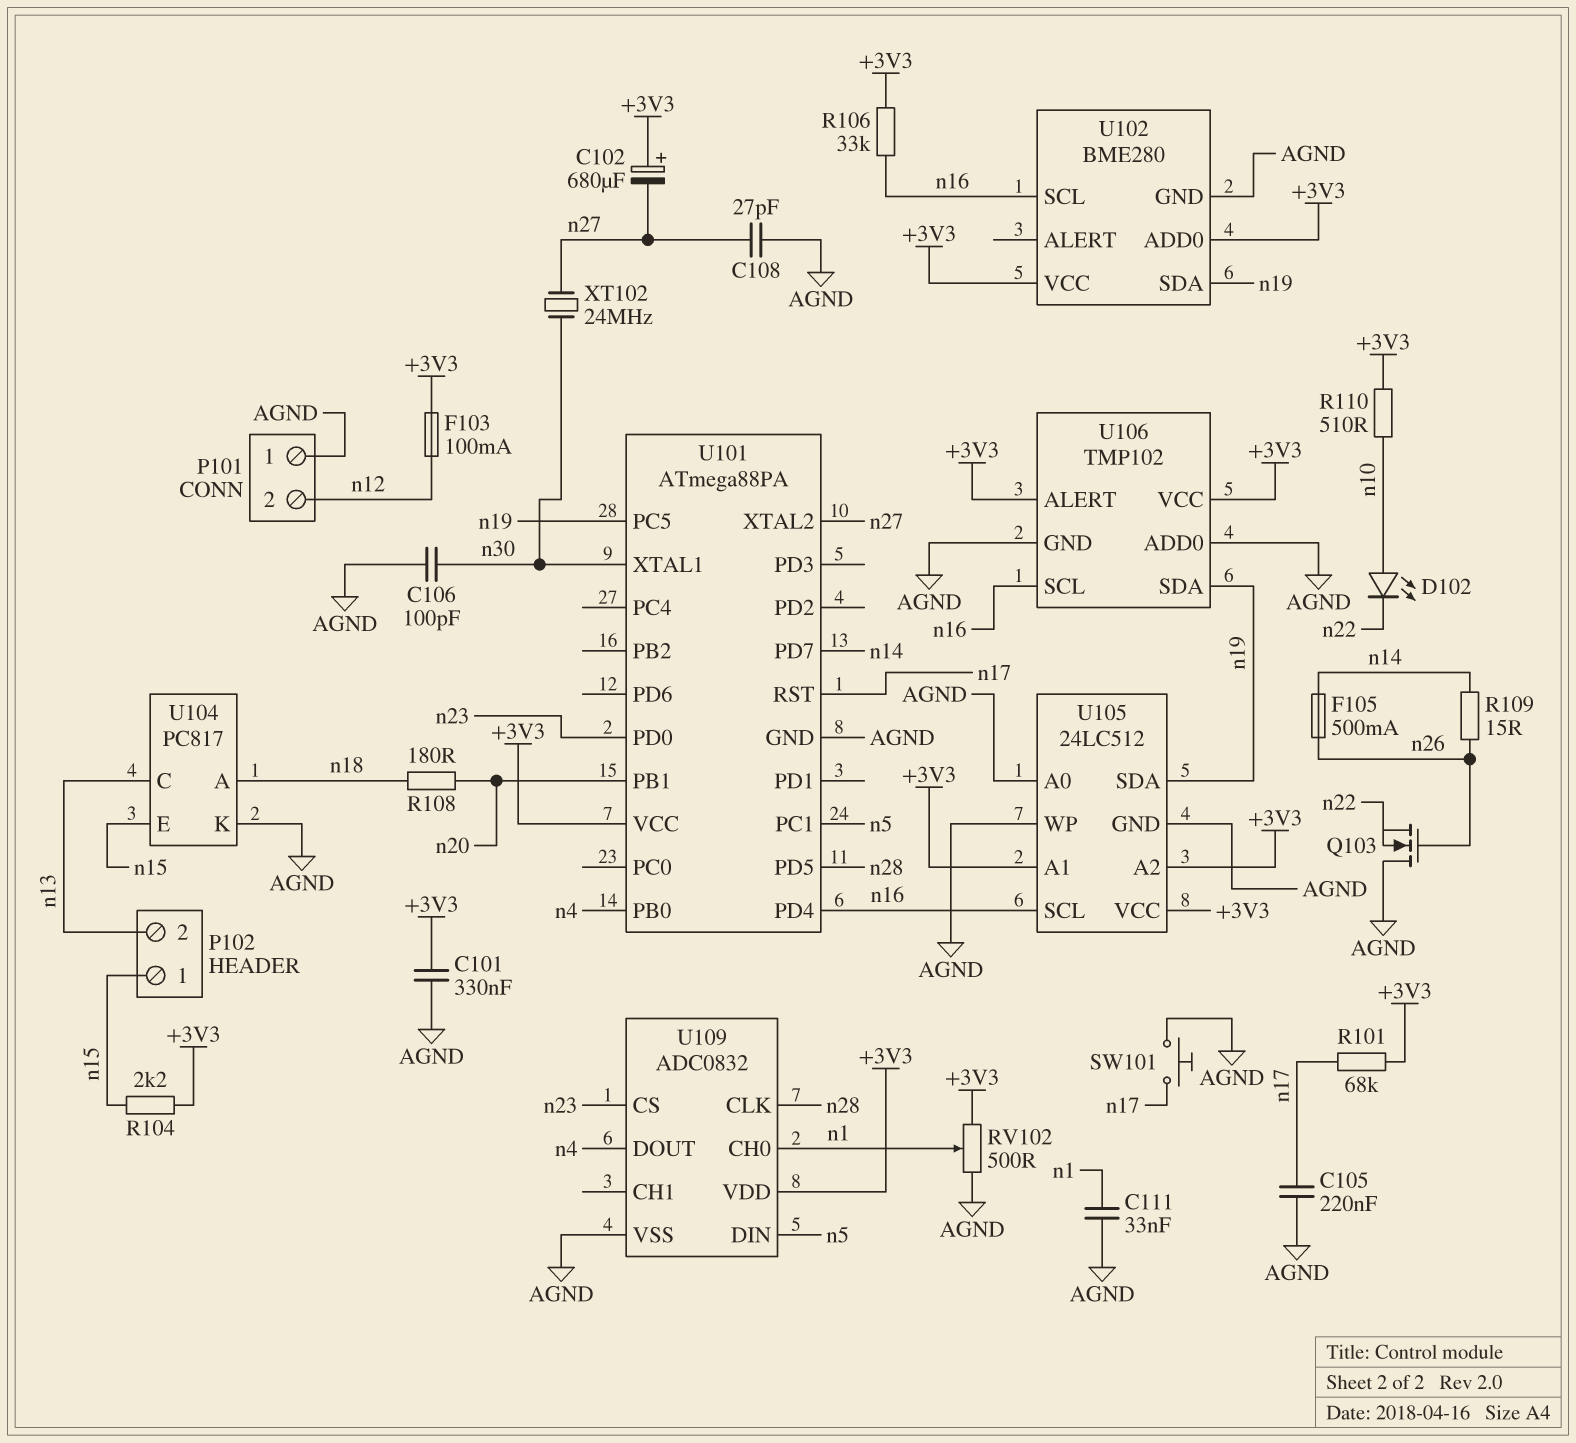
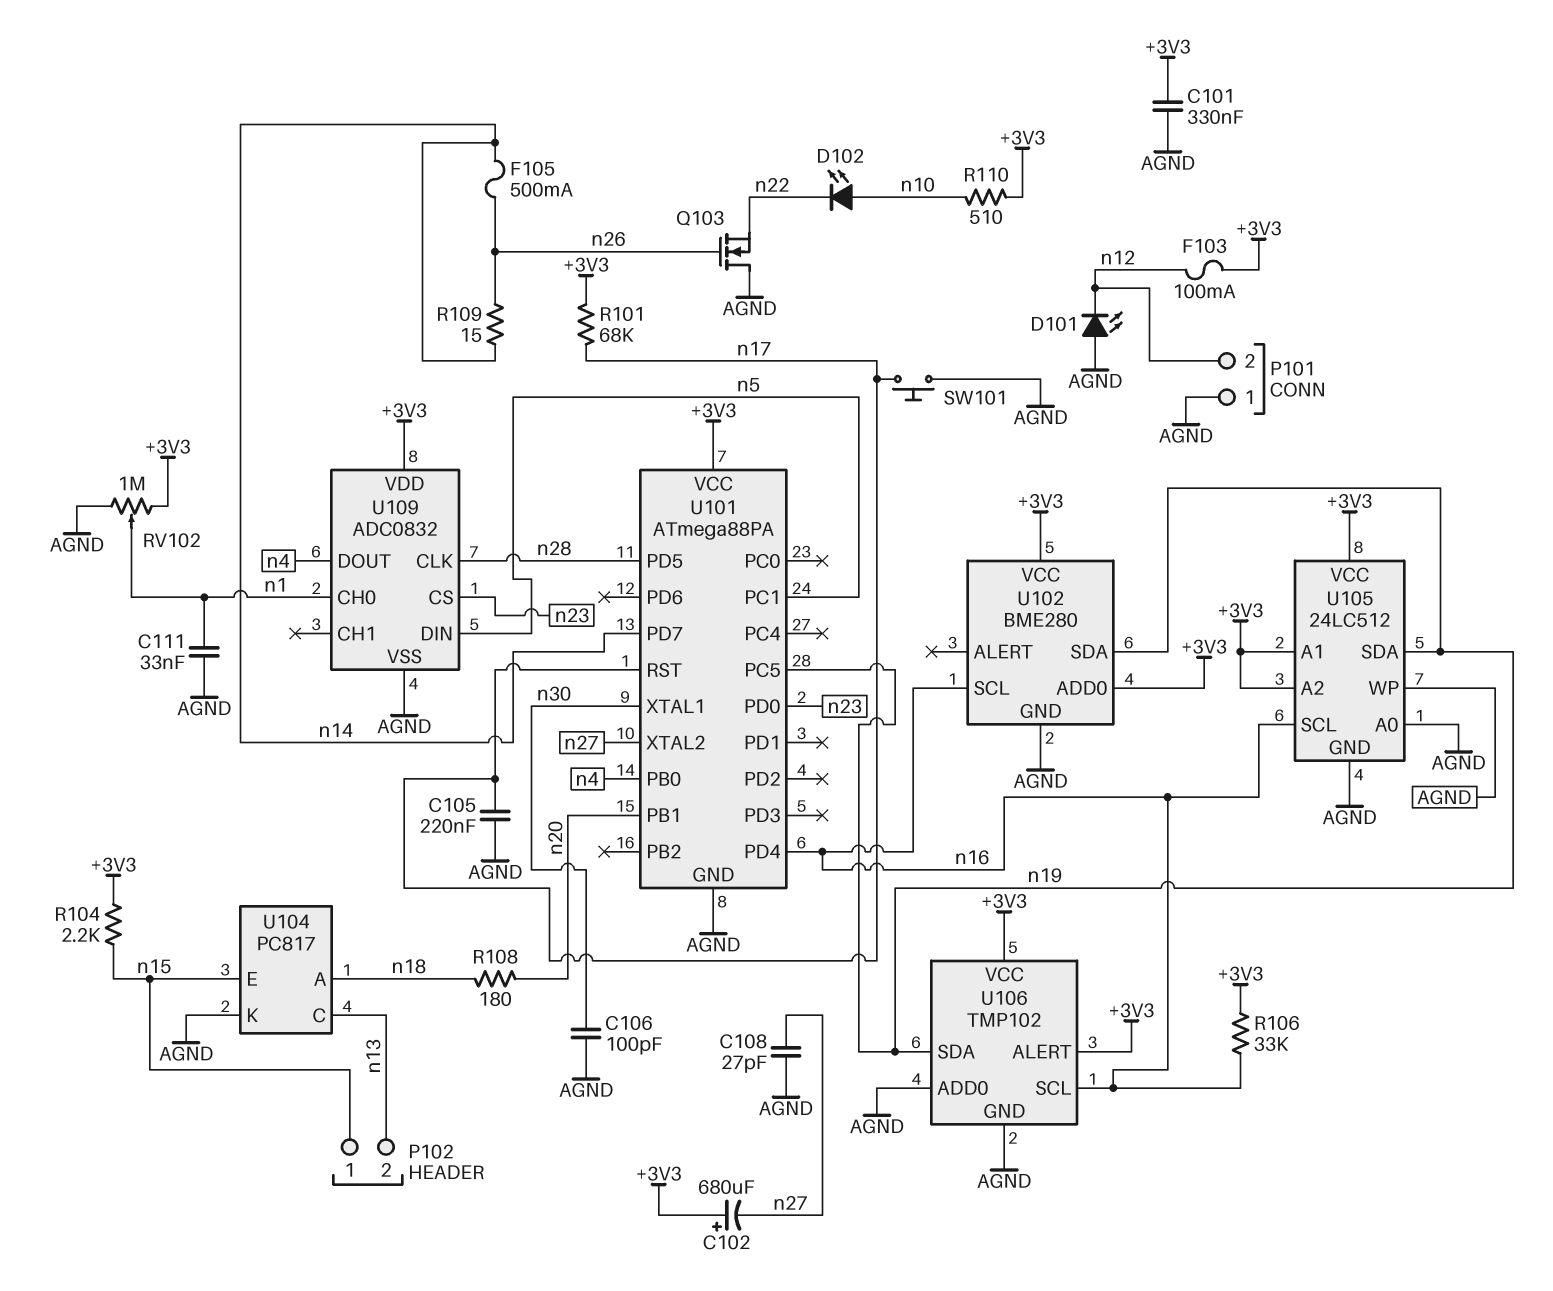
D101: none -> LED (A AGND, K n12)
RV102: 500 (+3V3, AGND, wiper n1) -> 1M (+3V3, AGND, wiper n1)
XT102: 24MHz (n27, n30) -> none

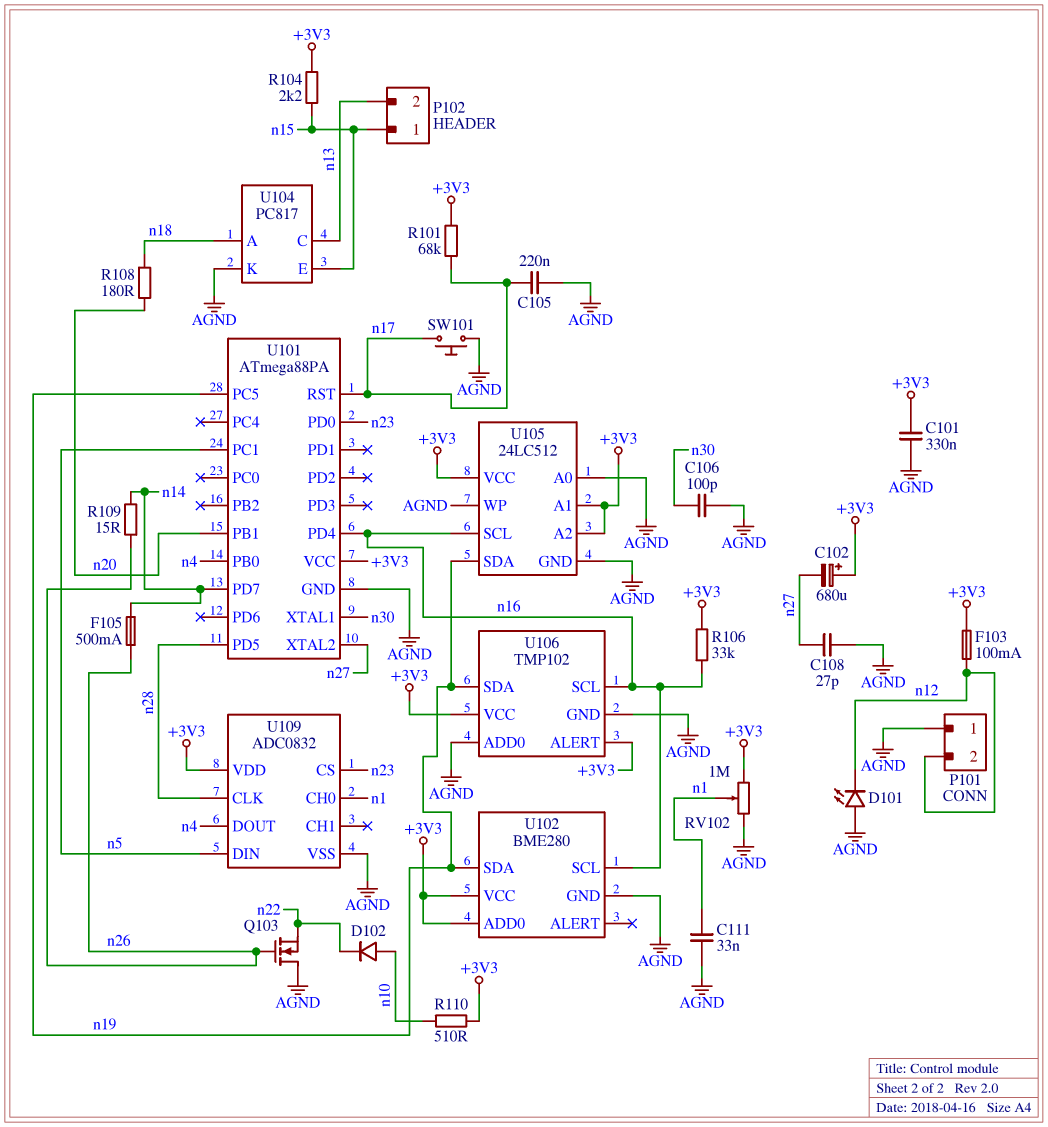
D102: LED (A n10, K n22) -> diode (A n10, K n22)

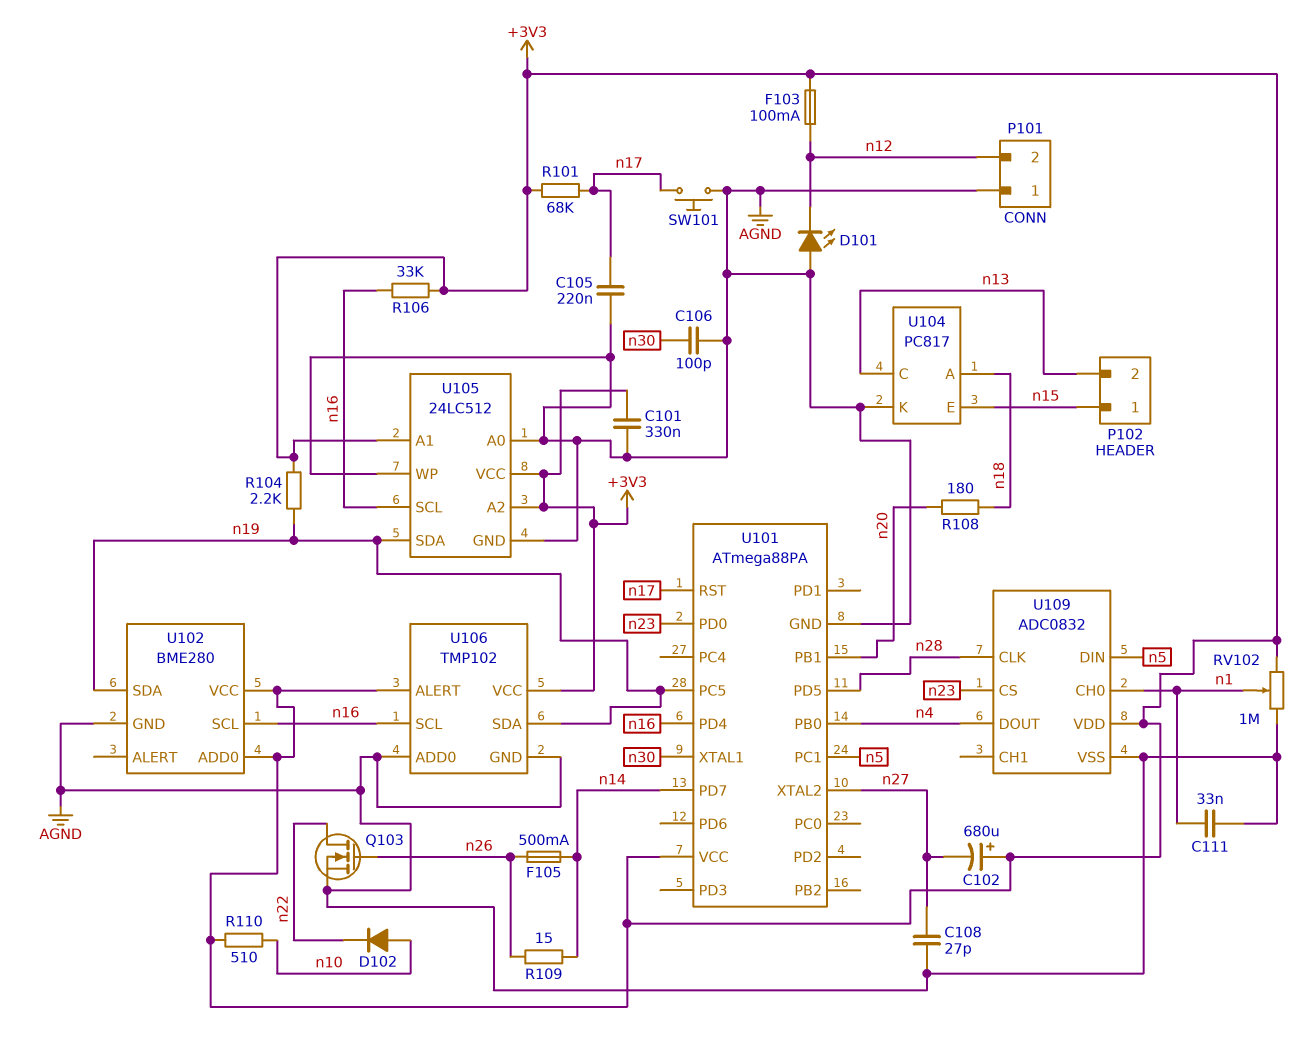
Q103: NMOS (G n26, D AGND, S n22) -> NMOS (G n26, D n22, S AGND)
R104: 2.2k (+3V3, n15) -> 2.2k (+3V3, n19)

